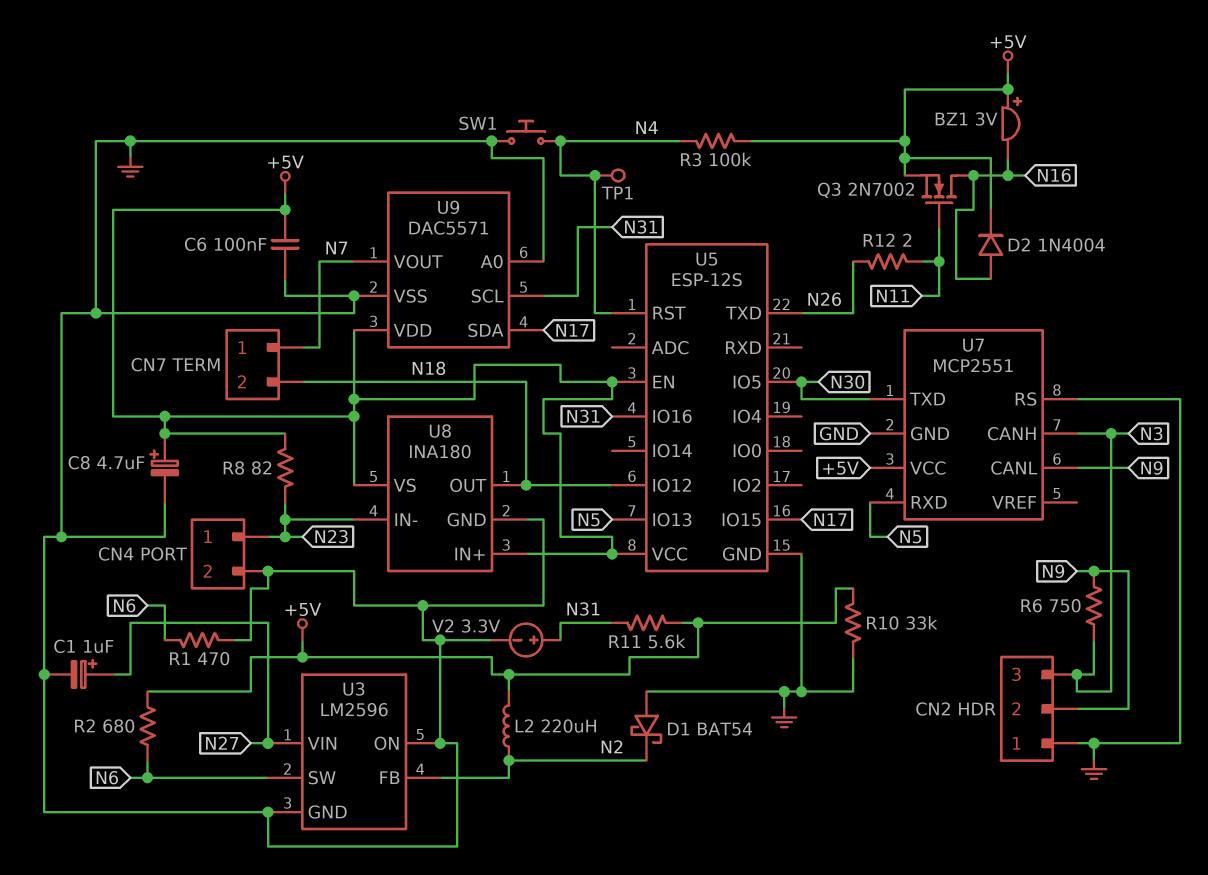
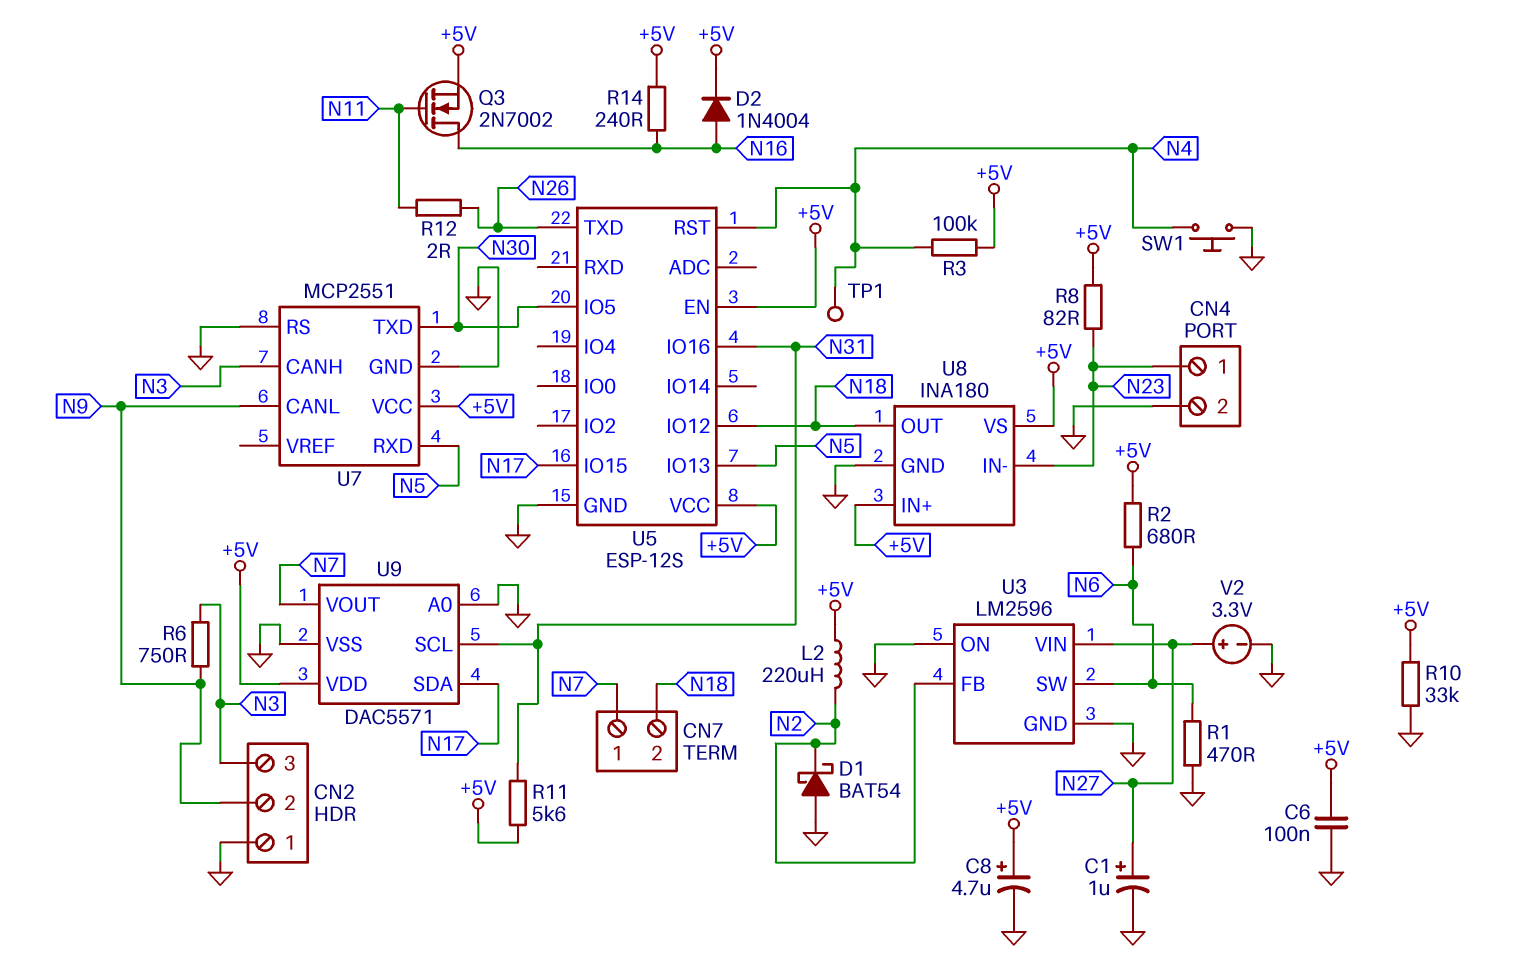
BZ1: buzzer 3V (plus +5V, minus N16) -> none
R14: none -> 240 (+5V, N16)
V2: 3.3V (plus N31, minus GND) -> 3.3V (plus N27, minus GND)

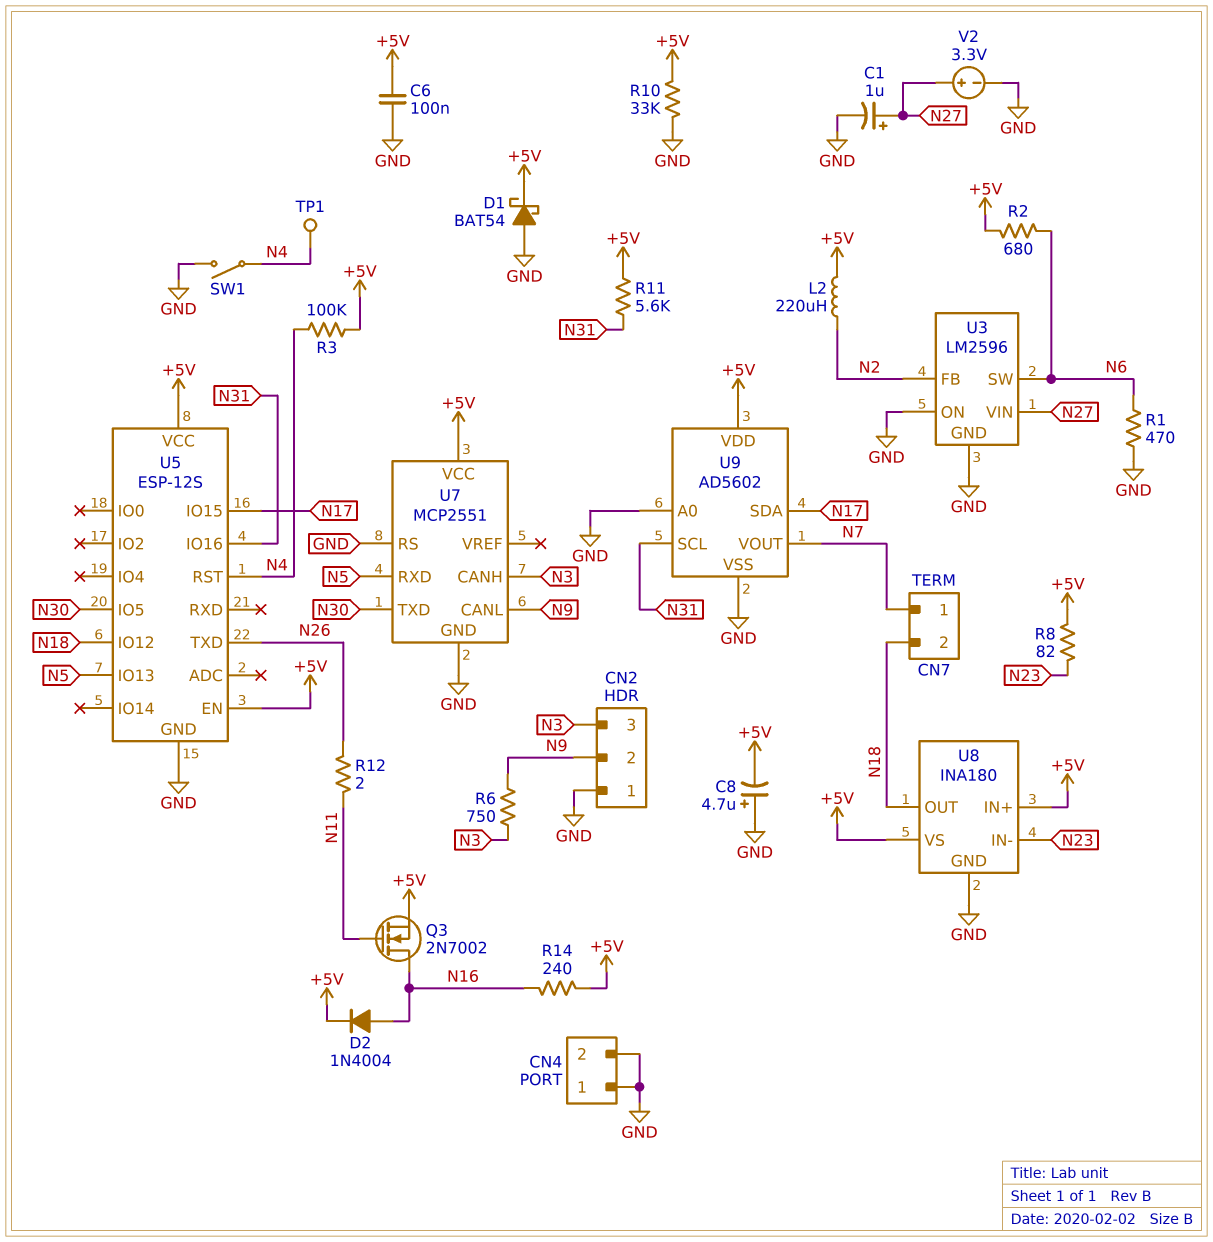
C8: 4.7uF (plus +5V, minus GND) -> 4.7uF (plus GND, minus +5V)
CN4 pin 1: N23 -> GND
D1: schottky BAT54 (A GND, K N2) -> schottky BAT54 (A GND, K +5V)
SW1: button (GND, N4) -> switch (GND, N4)
U9: DAC5571 -> AD5602

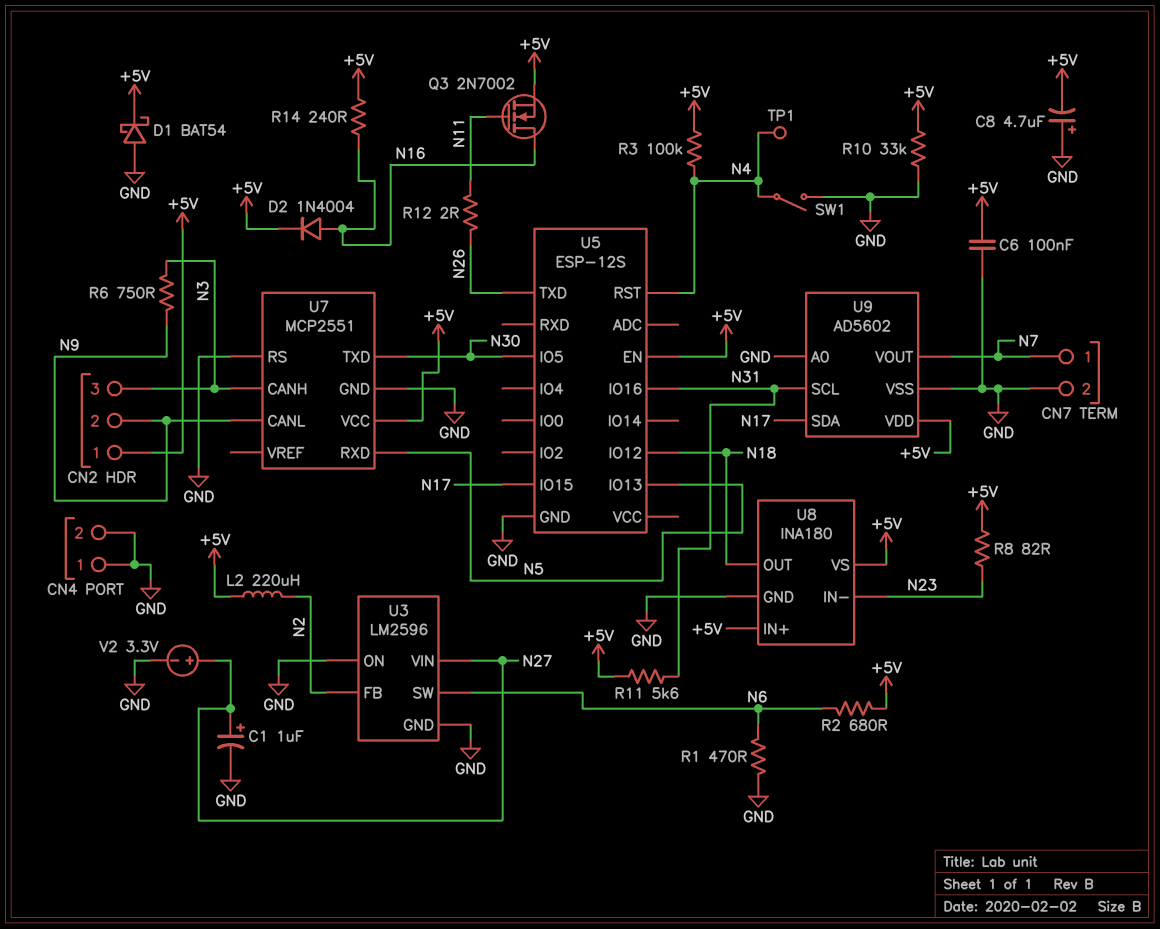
CN2 pin 1: GND -> +5V
CN7 pin 2: N18 -> GND
U5 pin VCC: +5V -> none

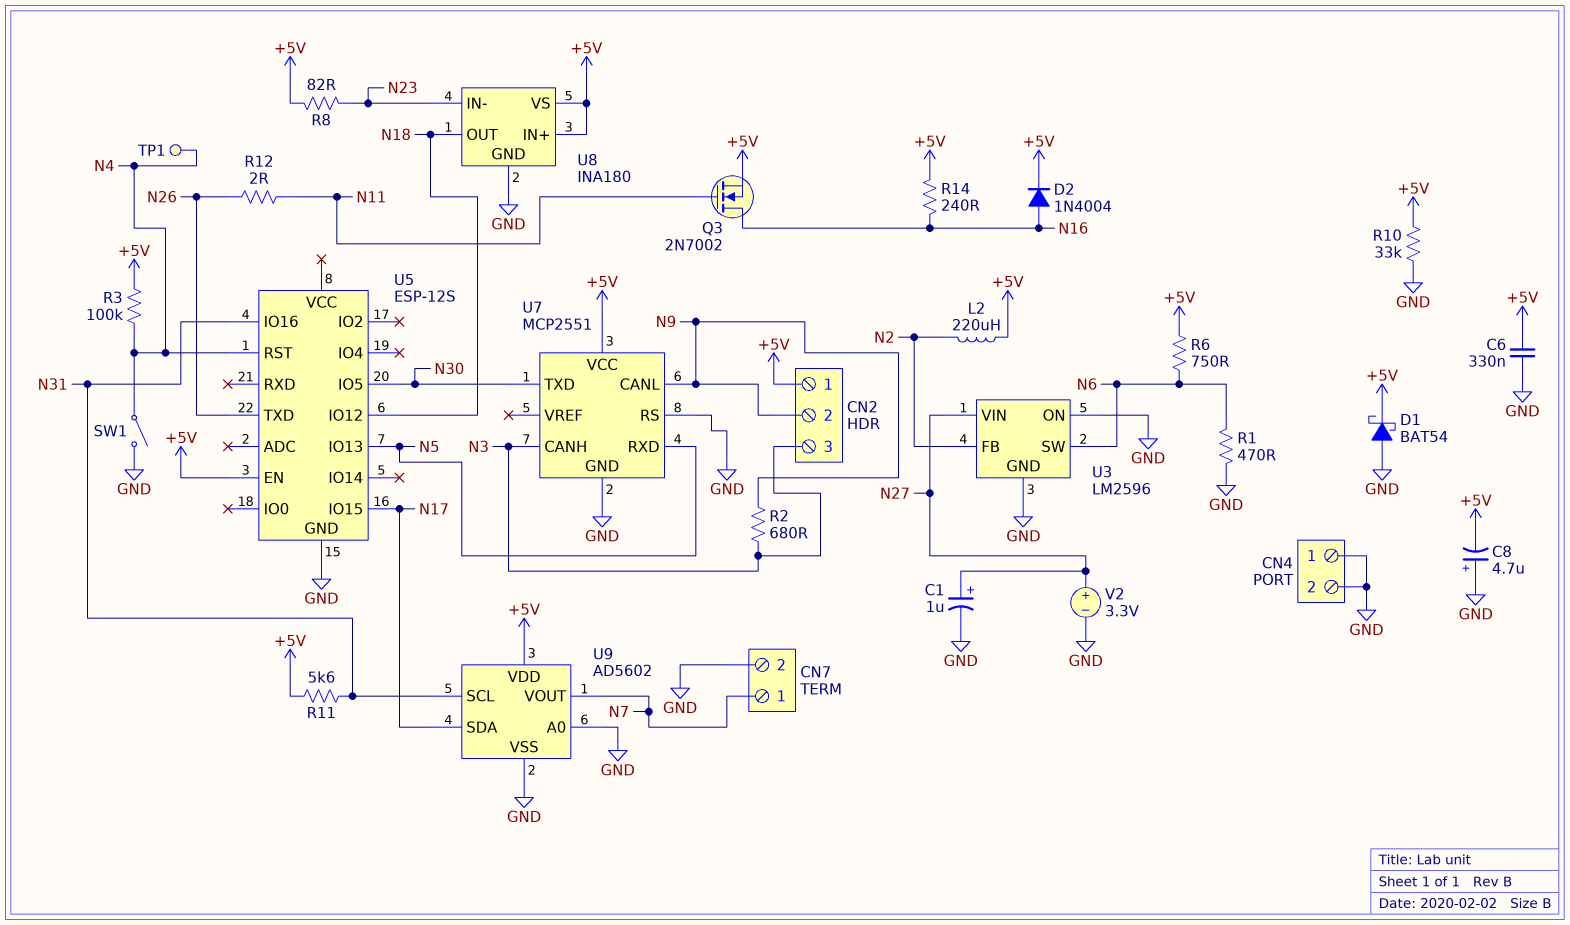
C6: 100nF (+5V, GND) -> 330nF (+5V, GND)
R2: 680 (+5V, N6) -> 680 (N3, N9)
R6: 750 (N3, N9) -> 750 (+5V, N6)

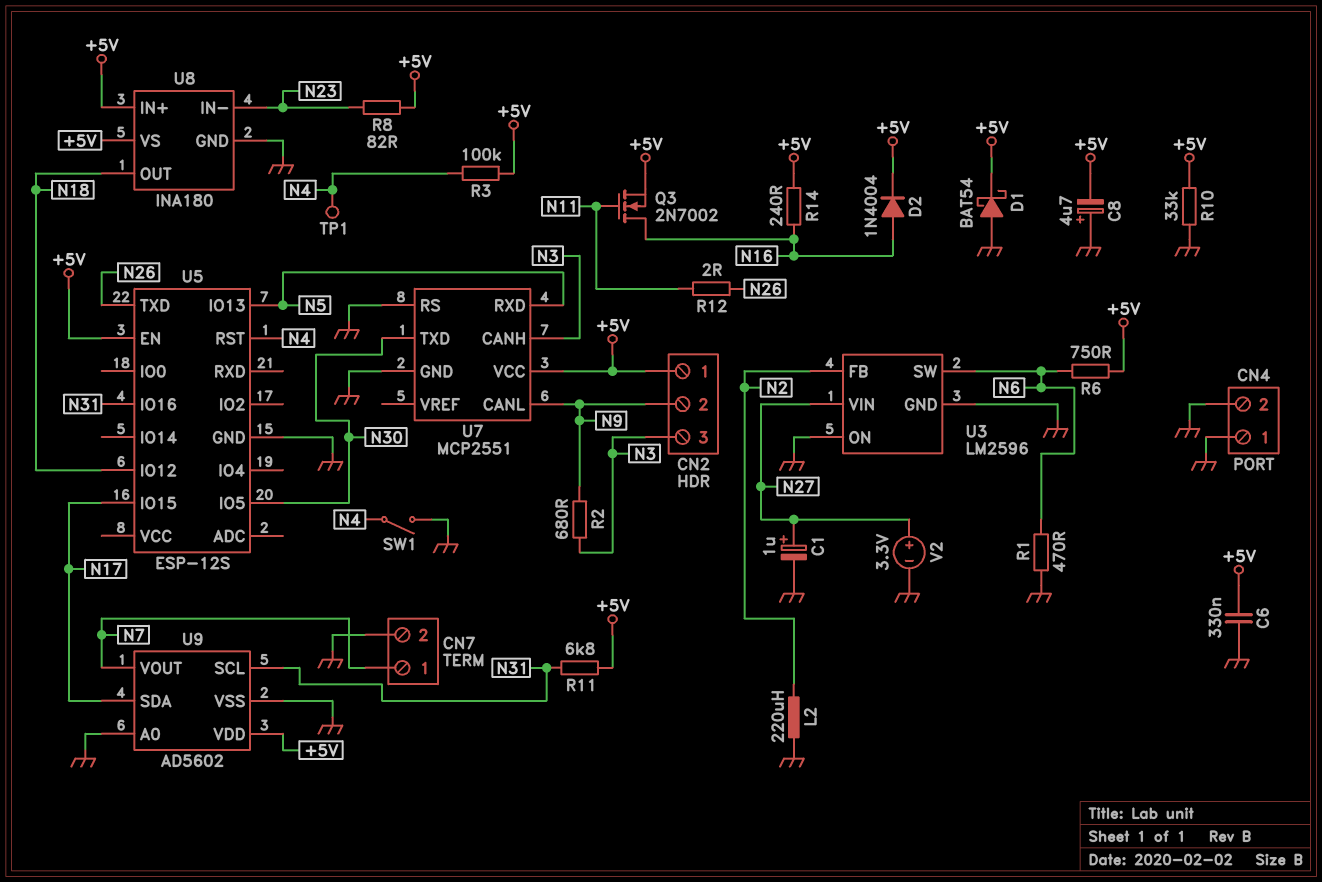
L2: 220uH (+5V, N2) -> 220uH (GND, N2)
R11: 5.6k (+5V, N31) -> 6.8k (+5V, N31)

